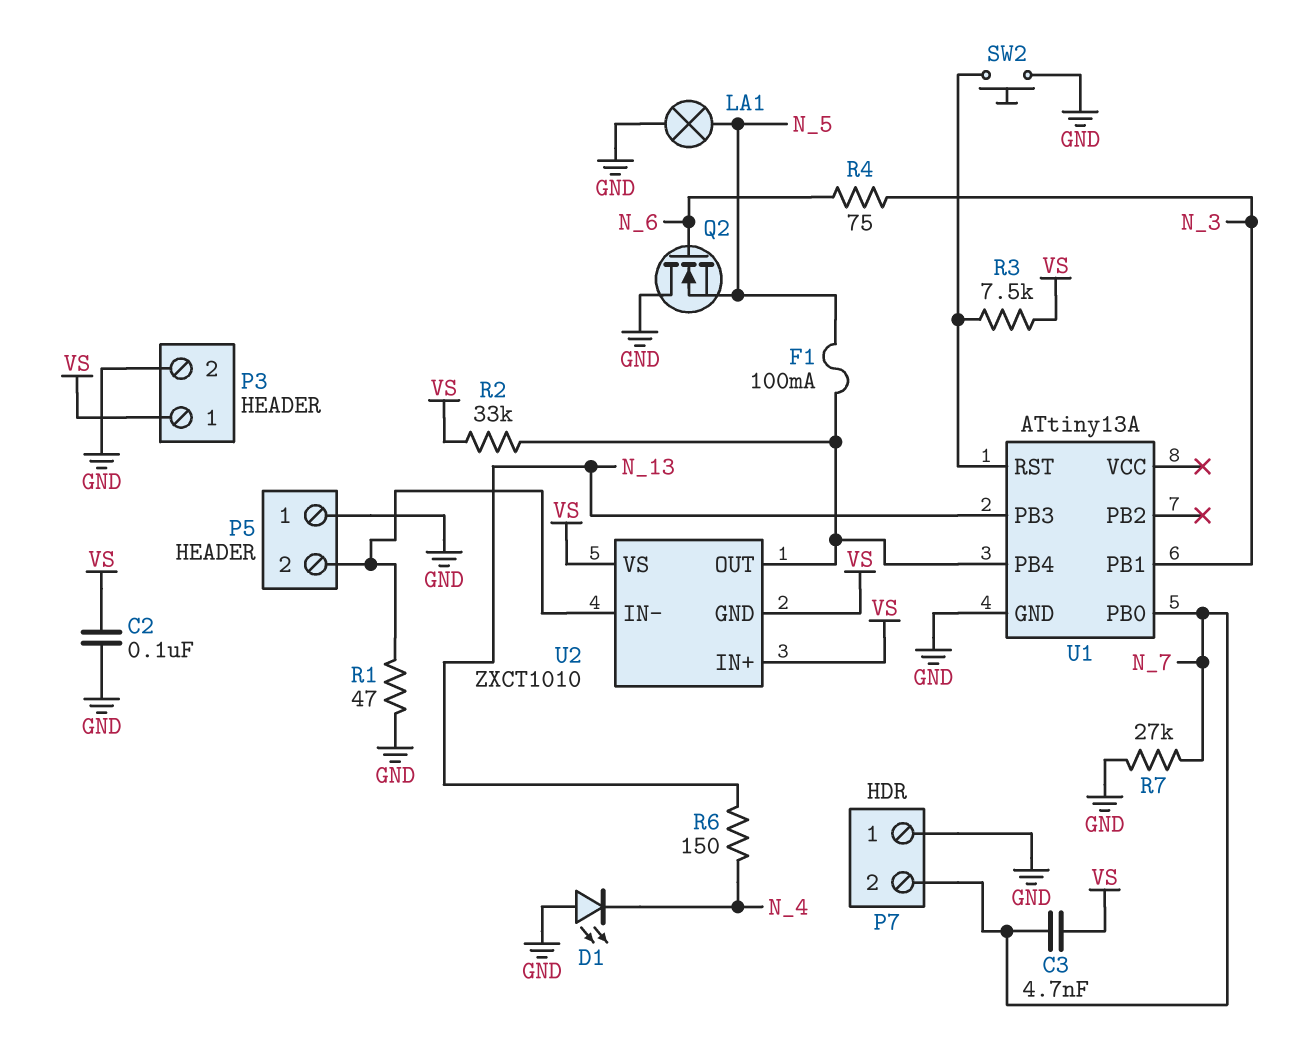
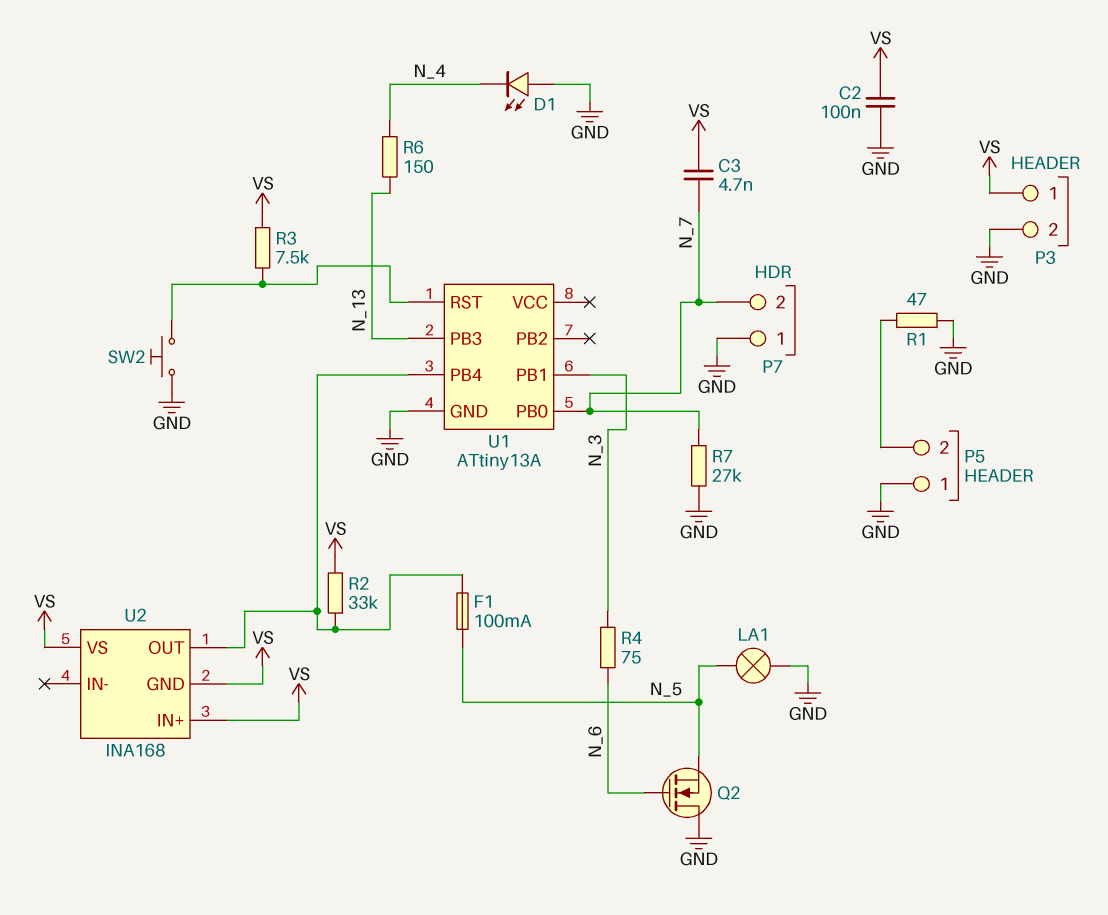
U2: ZXCT1010 -> INA168
U2 pin IN-: P5/2 -> none

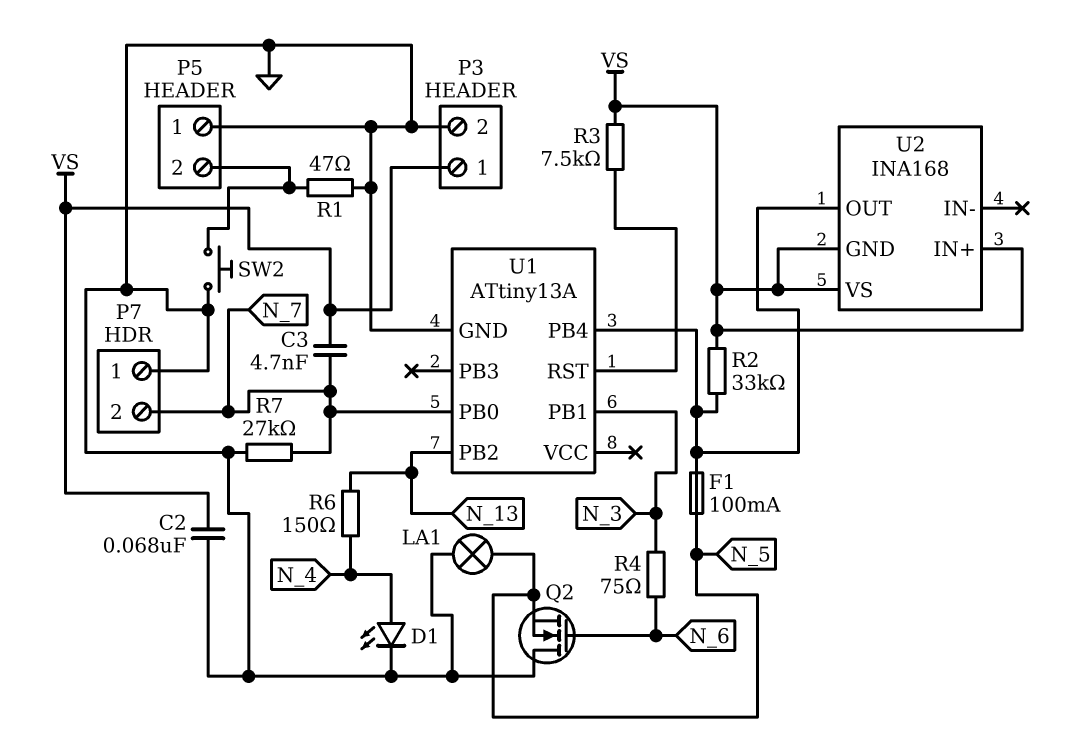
C2: 100nF (GND, VS) -> 68nF (GND, VS)
D1: LED (A GND, K N_4) -> LED (A N_4, K GND)
SW2: button (GND, U1/RST) -> button (GND, P5/2)
U1 pin PB2: none -> N_13
U1 pin PB3: N_13 -> none

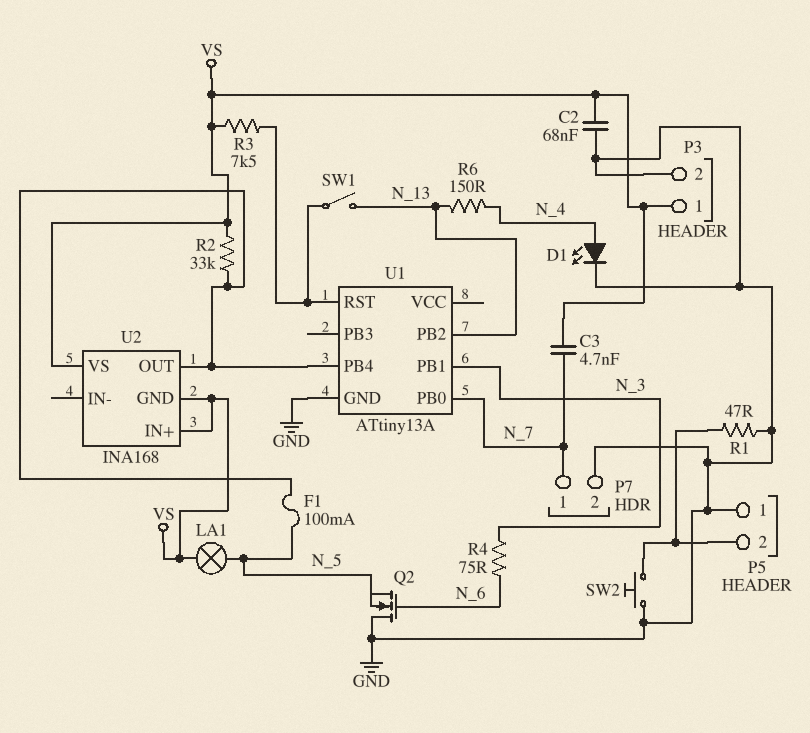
LA1: lamp (GND, N_5) -> lamp (N_5, VS)
P7 pin 1: GND -> N_7
P7 pin 2: N_7 -> GND
R7: 27k (GND, N_7) -> none
SW1: none -> switch (N_13, U1/RST)

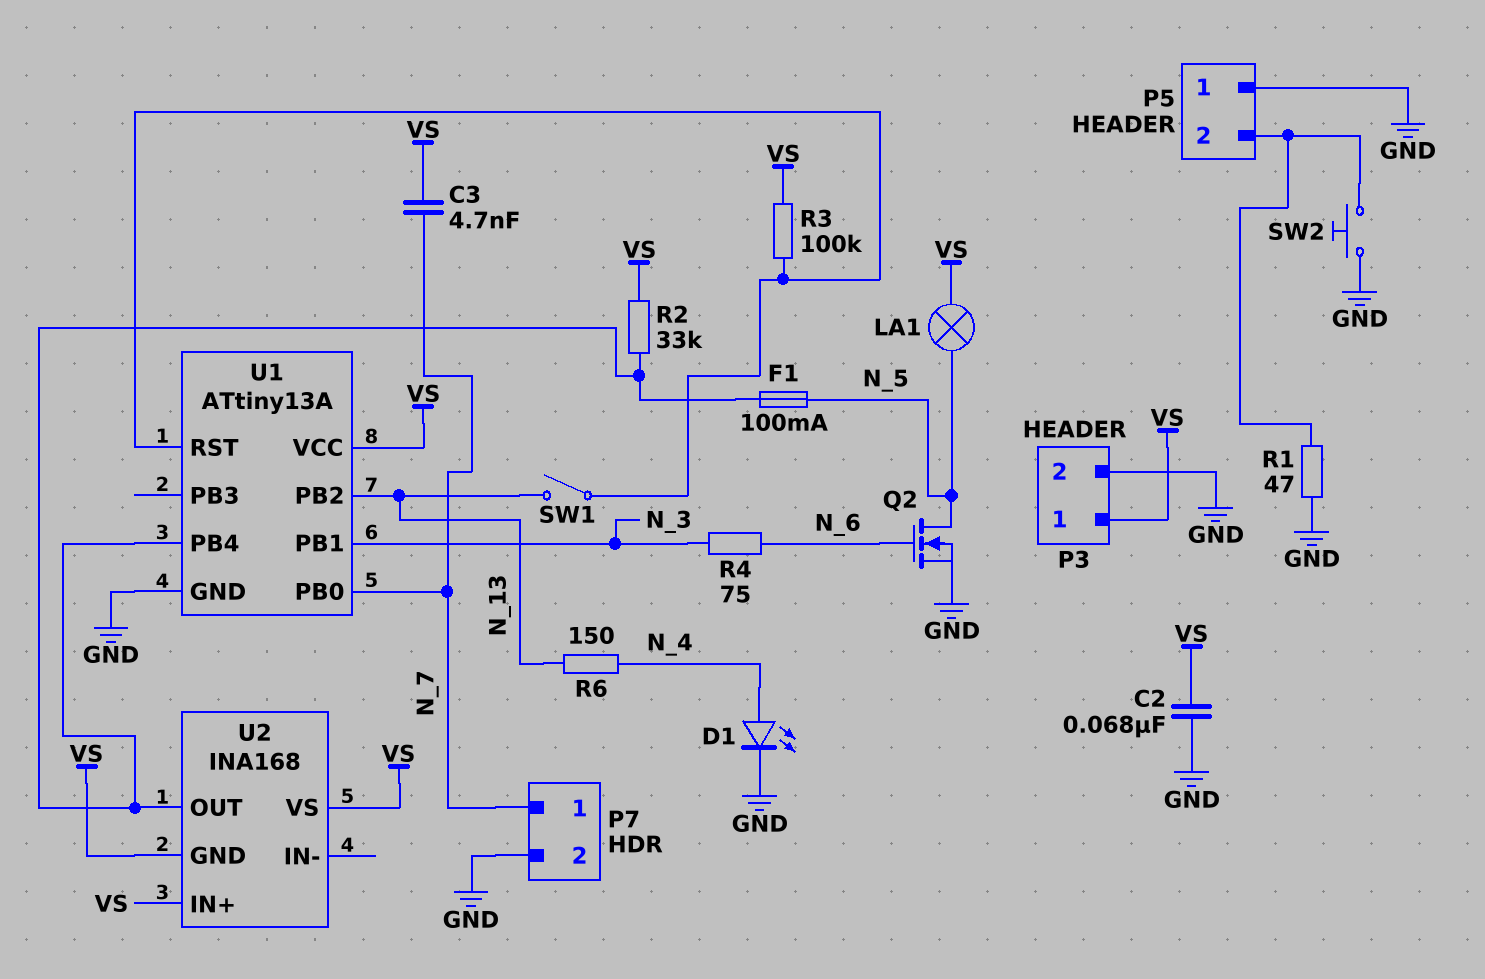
Q2: NMOS (G N_6, D GND, S N_5) -> NMOS (G N_6, D N_5, S GND)
R3: 7.5k (U1/RST, VS) -> 100k (U1/RST, VS)
U1 pin VCC: none -> VS

